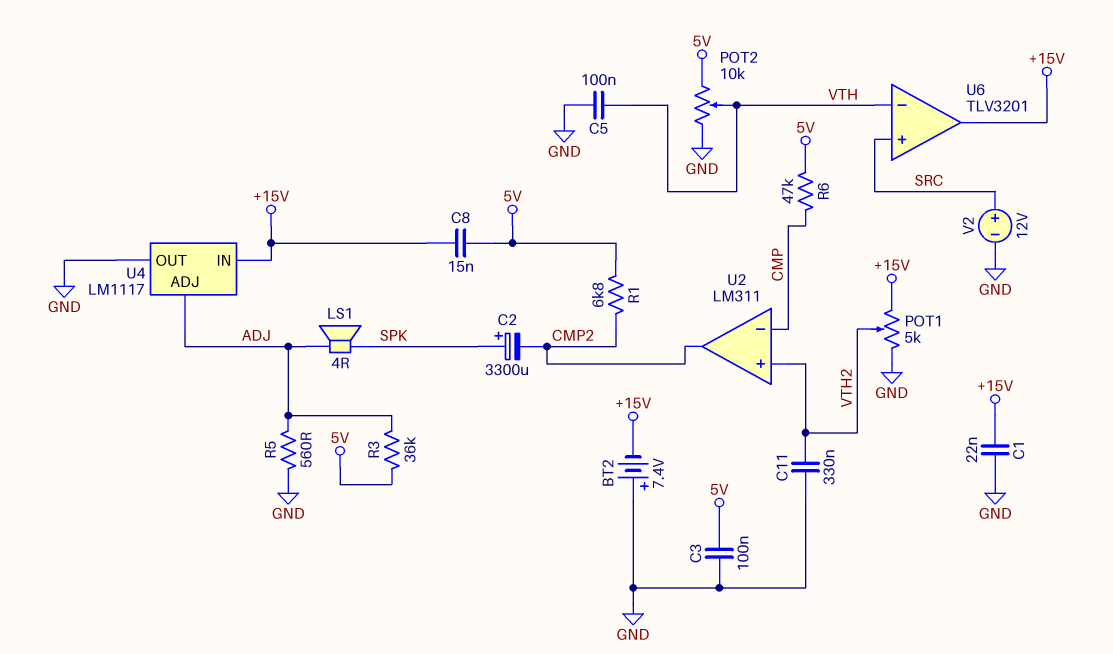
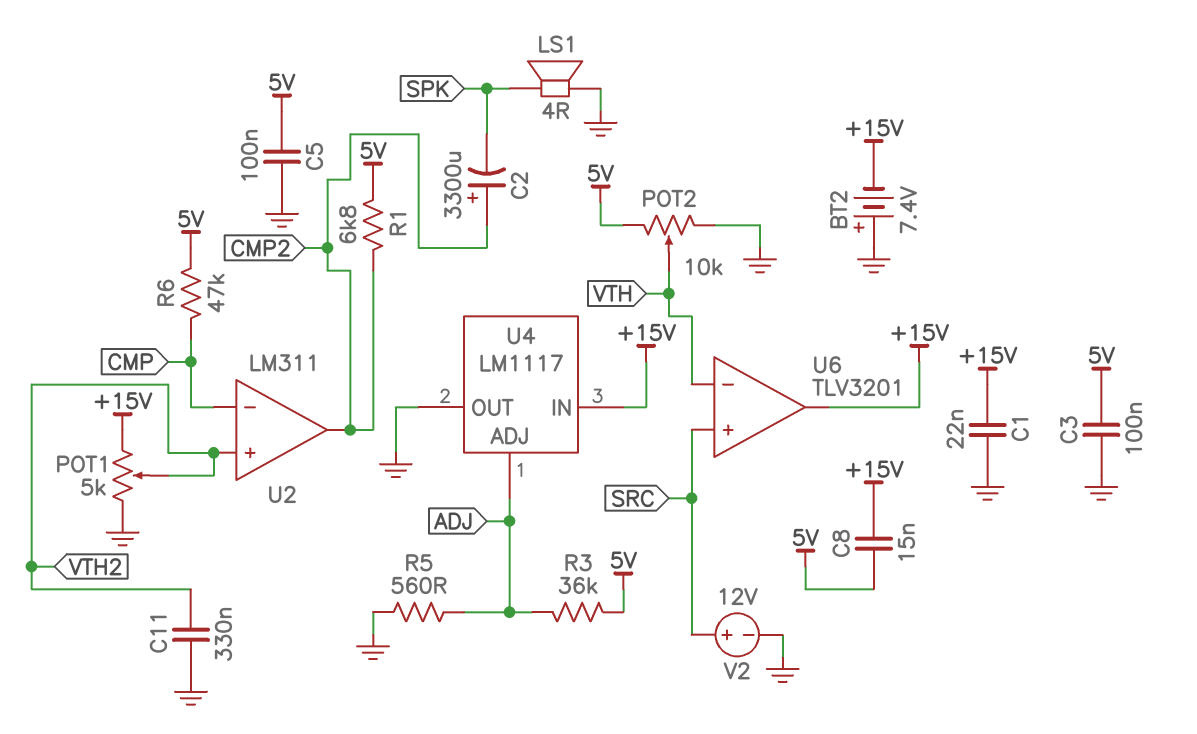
C2: 3300uF (plus SPK, minus CMP2) -> 3300uF (plus CMP2, minus SPK)
C5: 100nF (GND, VTH) -> 100nF (5V, GND)
LS1: speaker 4R (ADJ, SPK) -> speaker 4R (GND, SPK)

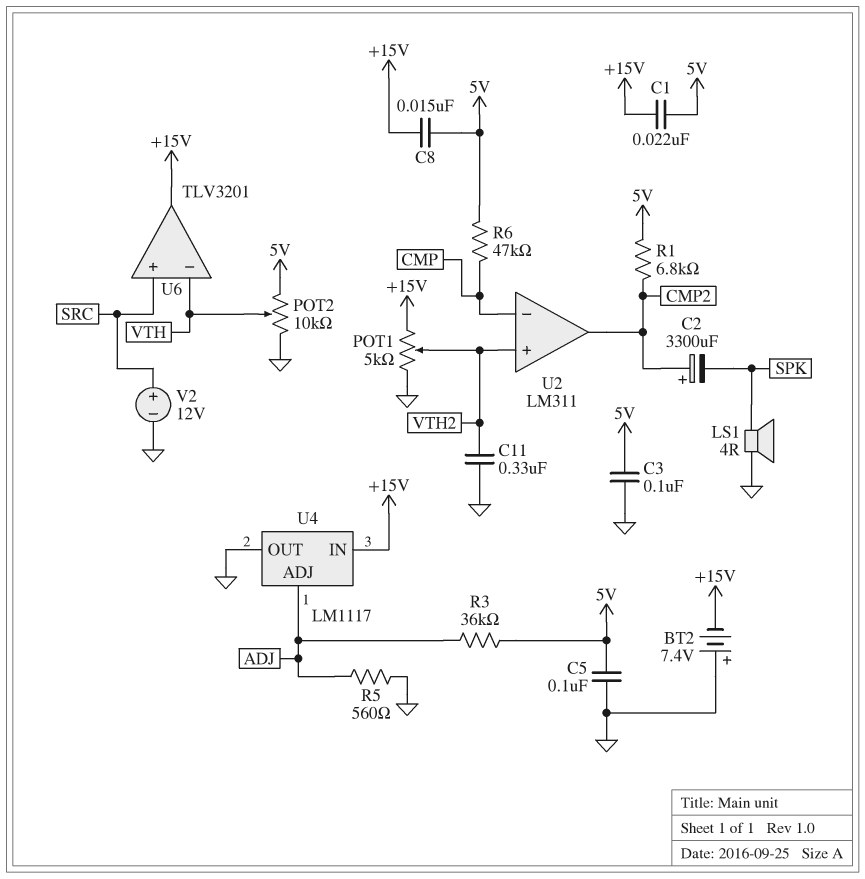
C1: 22nF (+15V, GND) -> 22nF (+15V, 5V)

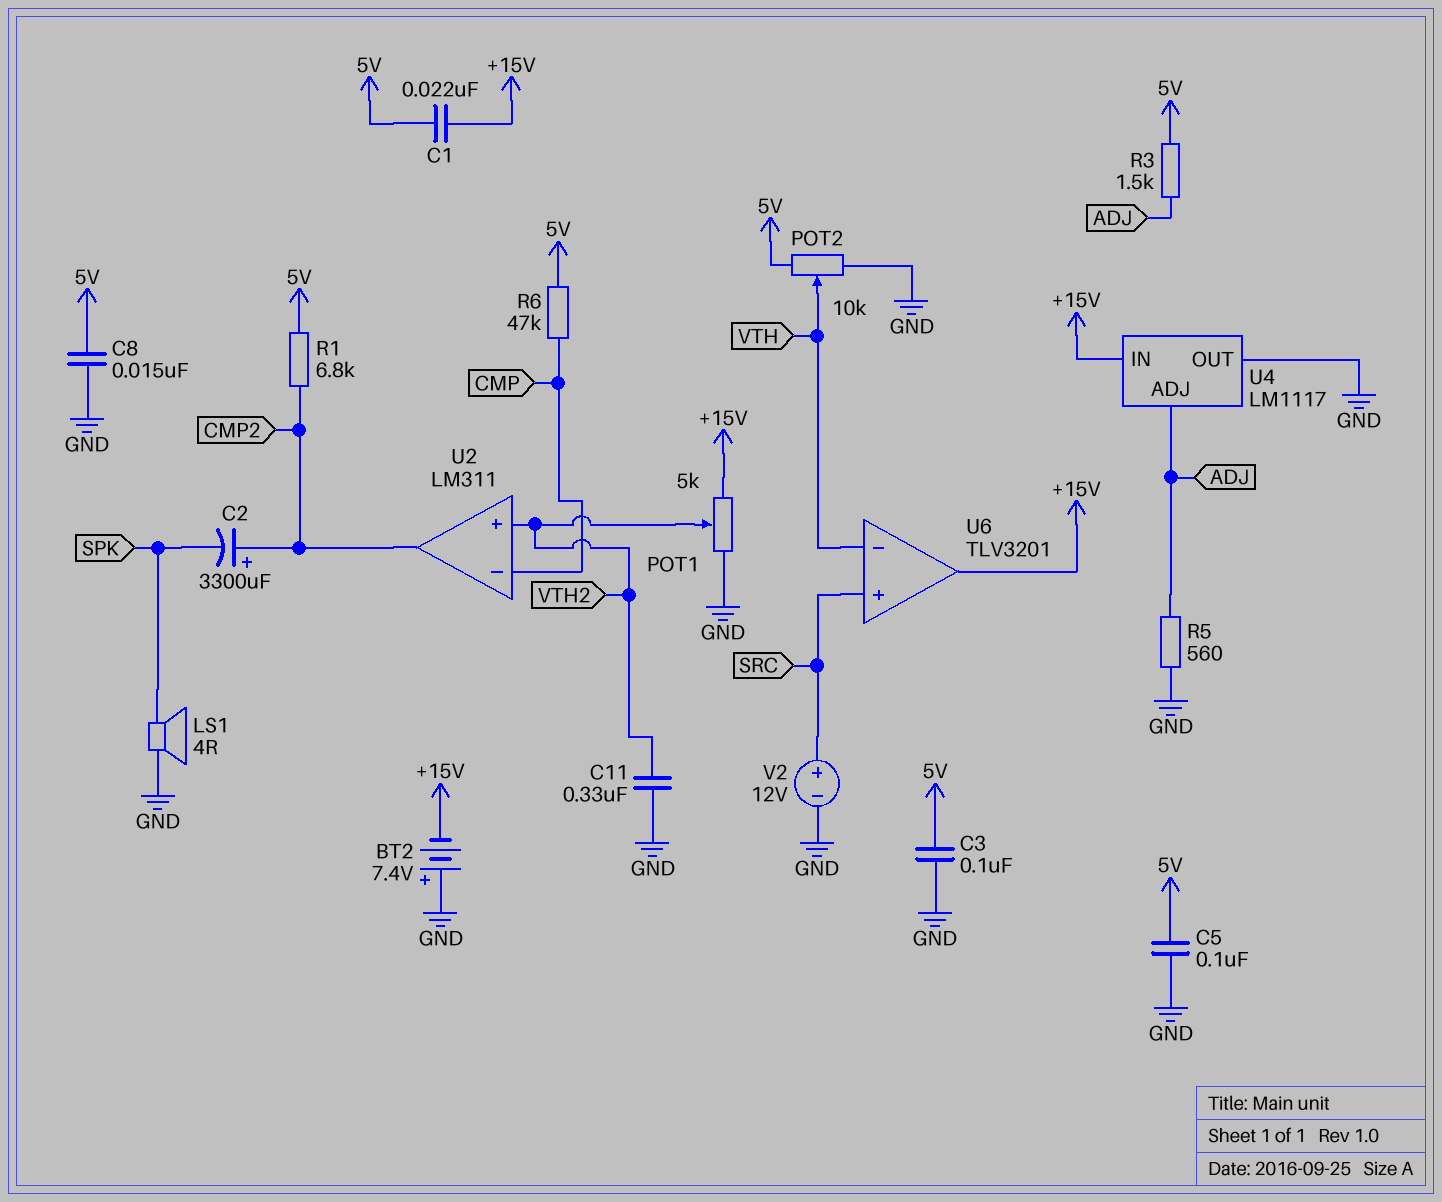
C8: 15nF (+15V, 5V) -> 15nF (5V, GND)
R3: 36k (5V, ADJ) -> 1.5k (5V, ADJ)

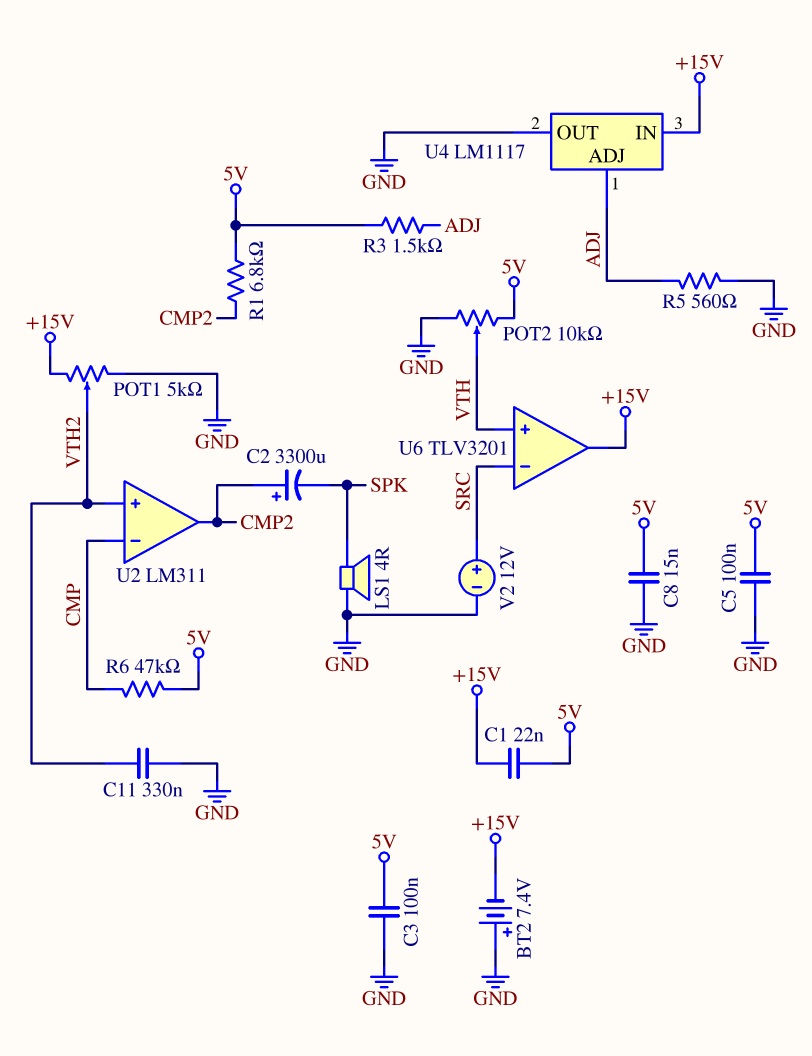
U6 pin in+: SRC -> VTH
U6 pin in-: VTH -> SRC

